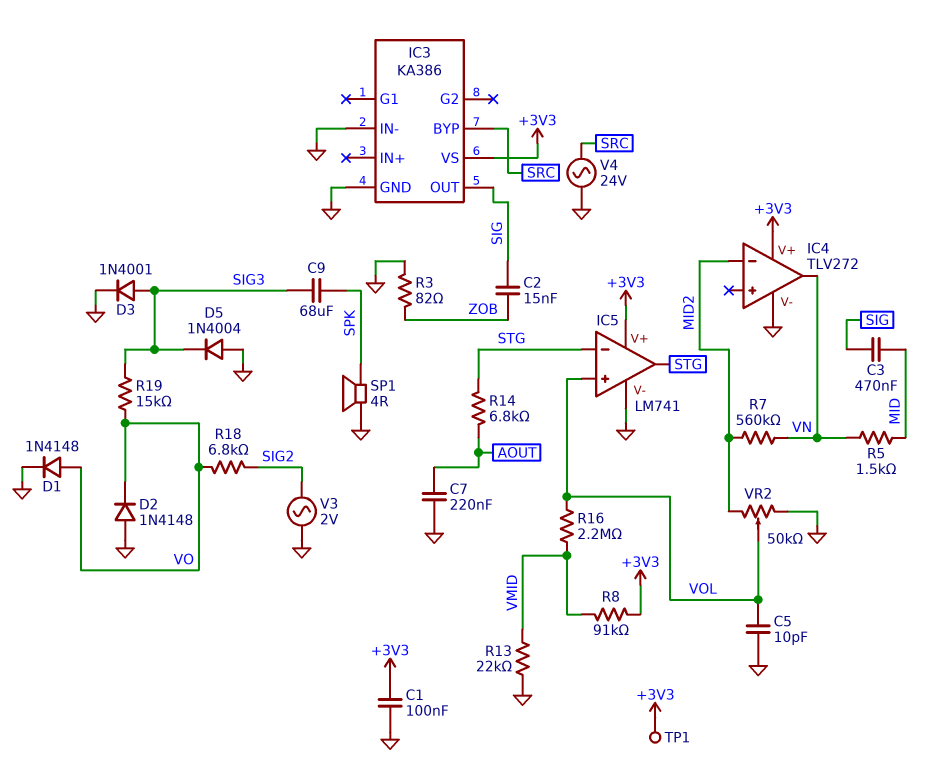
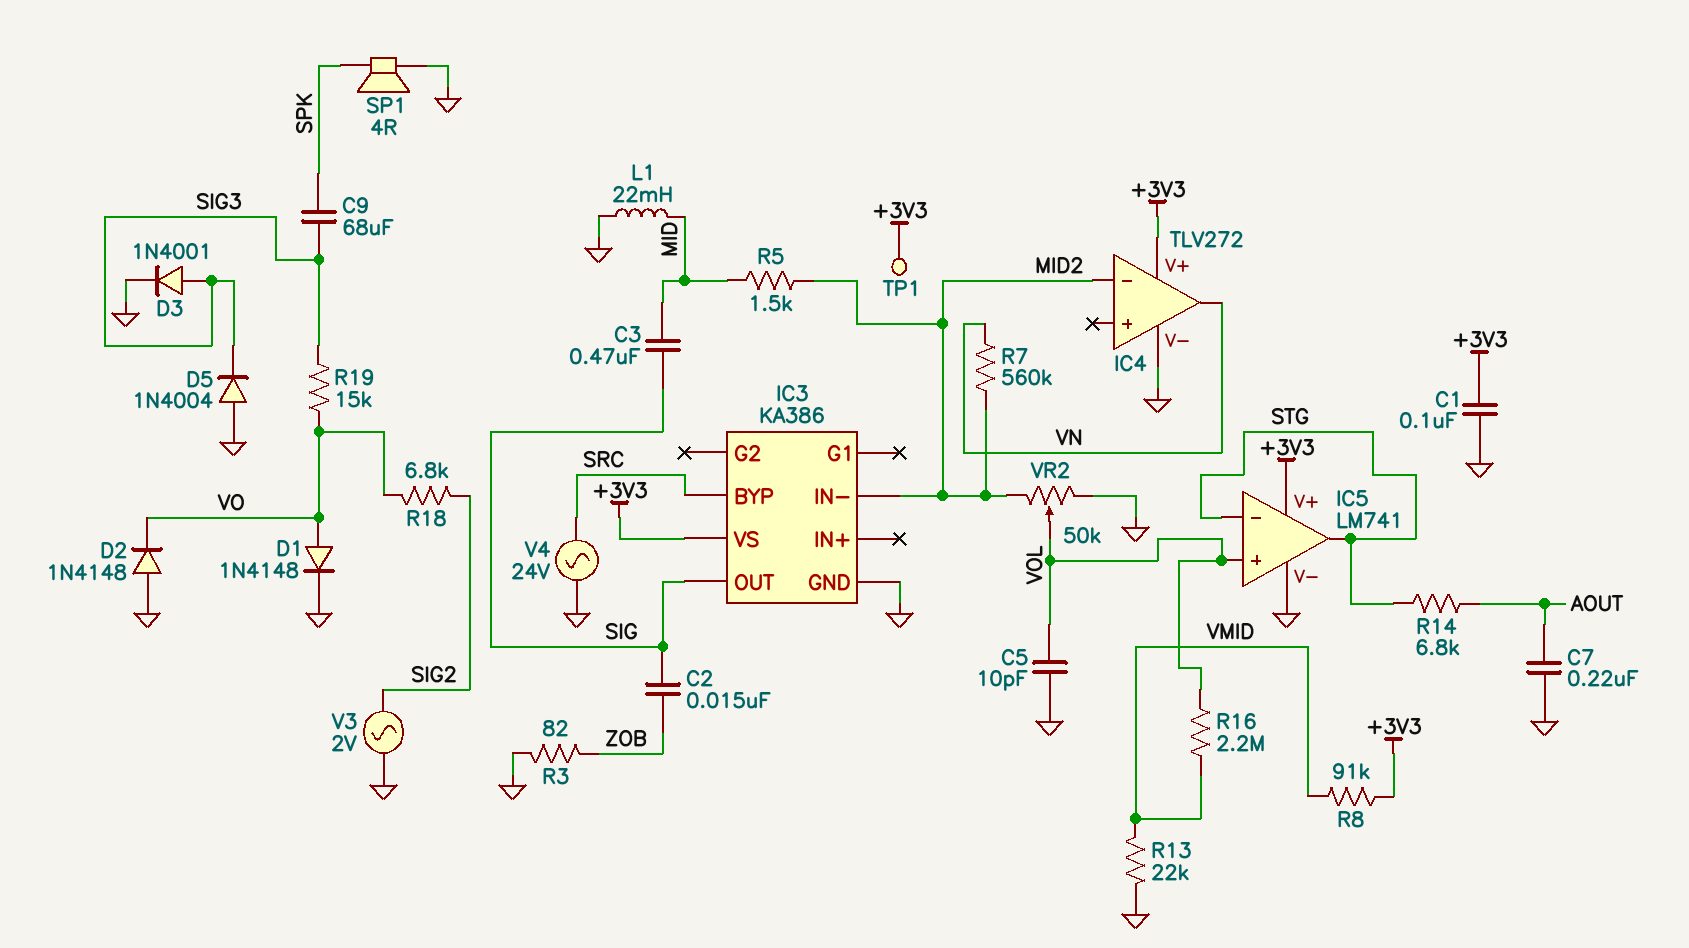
IC3 pin IN-: GND -> MID2
L1: none -> 22mH (GND, MID)
R5: 1.5k (MID, VN) -> 1.5k (MID, MID2)

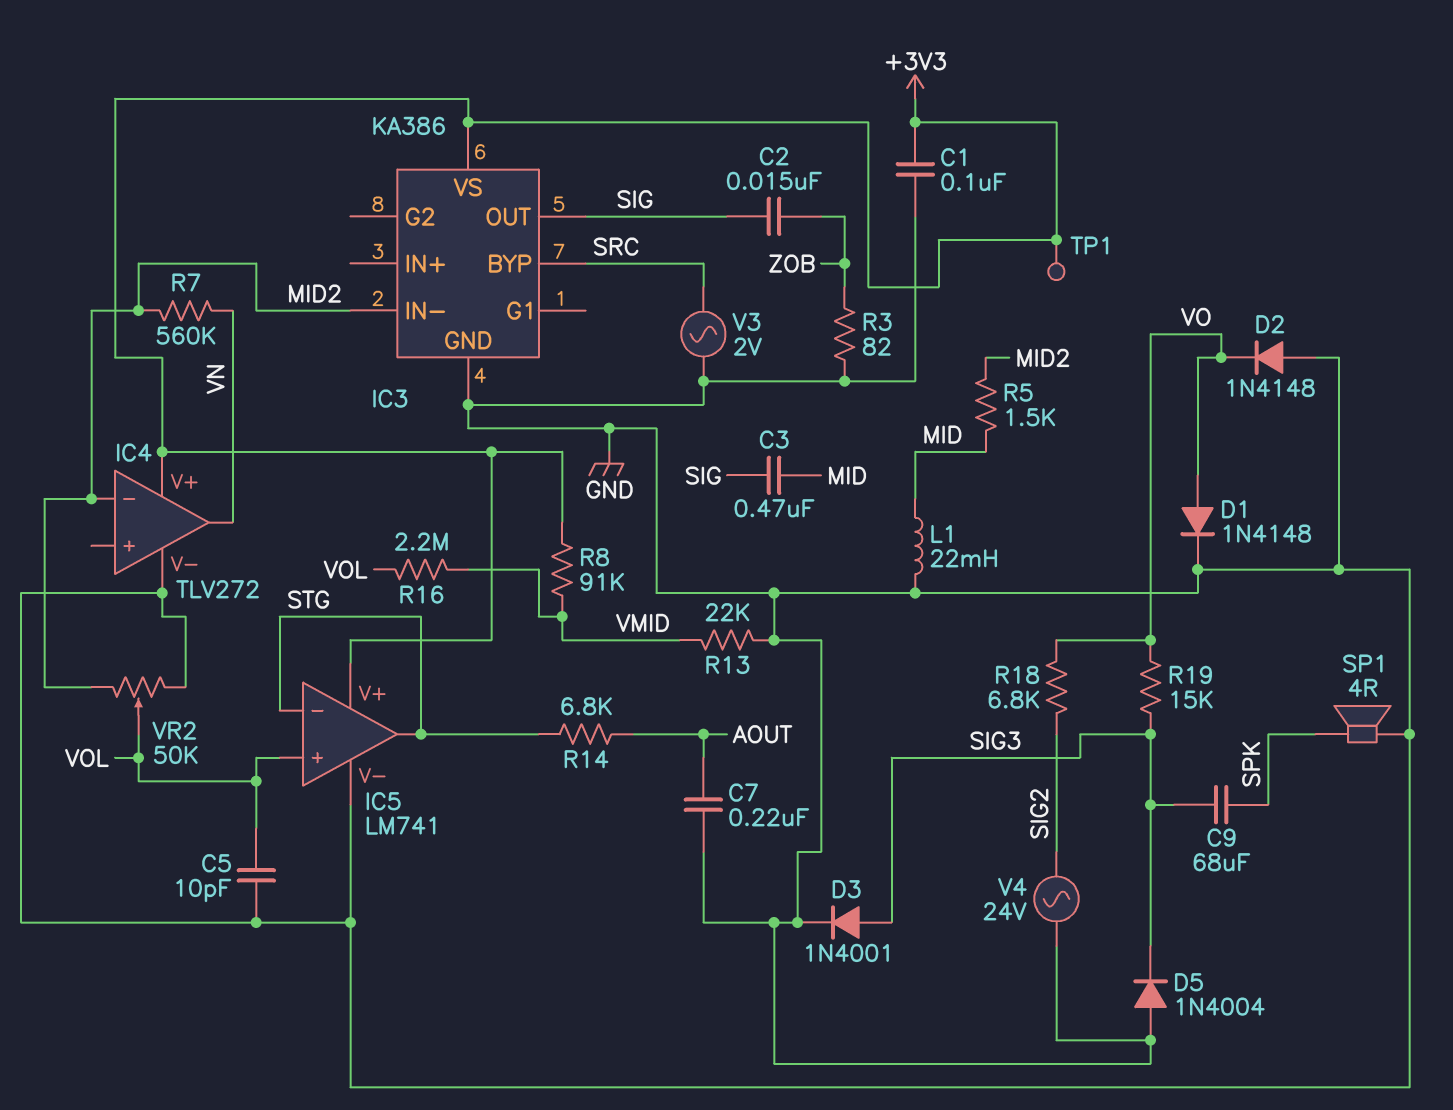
V3: AC 2V (GND, SIG2) -> AC 2V (GND, SRC)
V4: AC 24V (GND, SRC) -> AC 24V (GND, SIG2)

